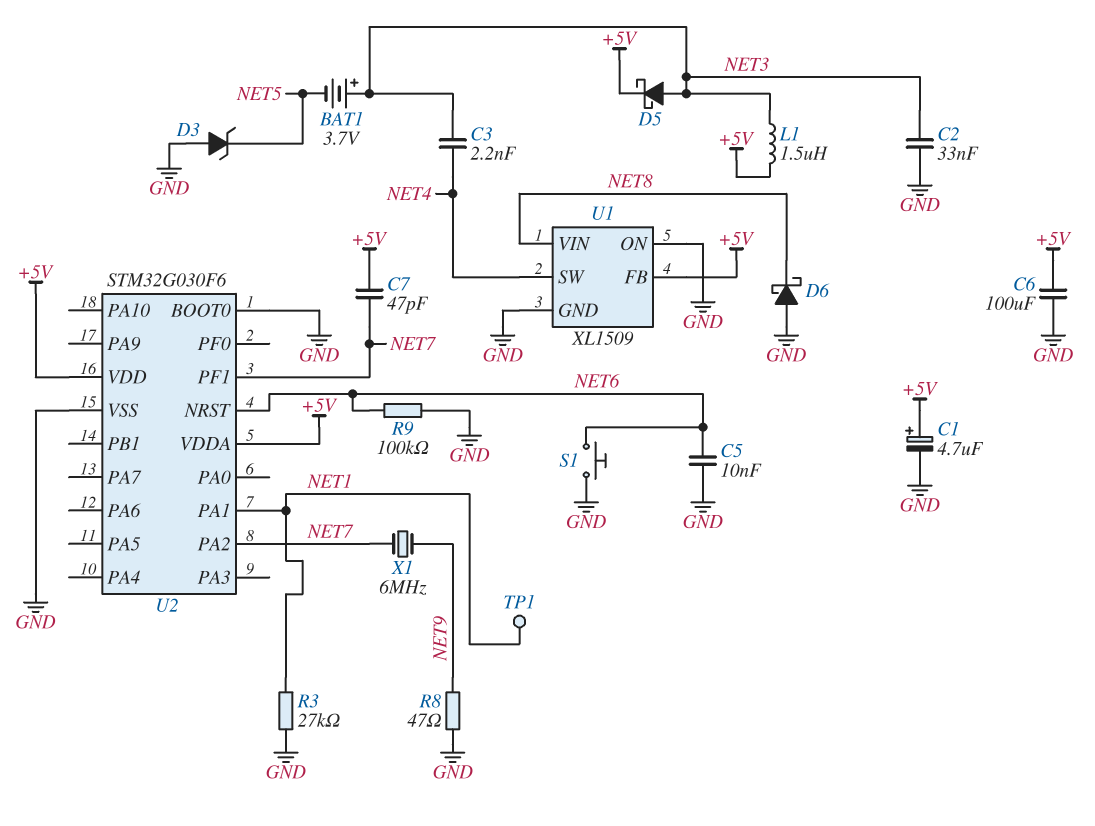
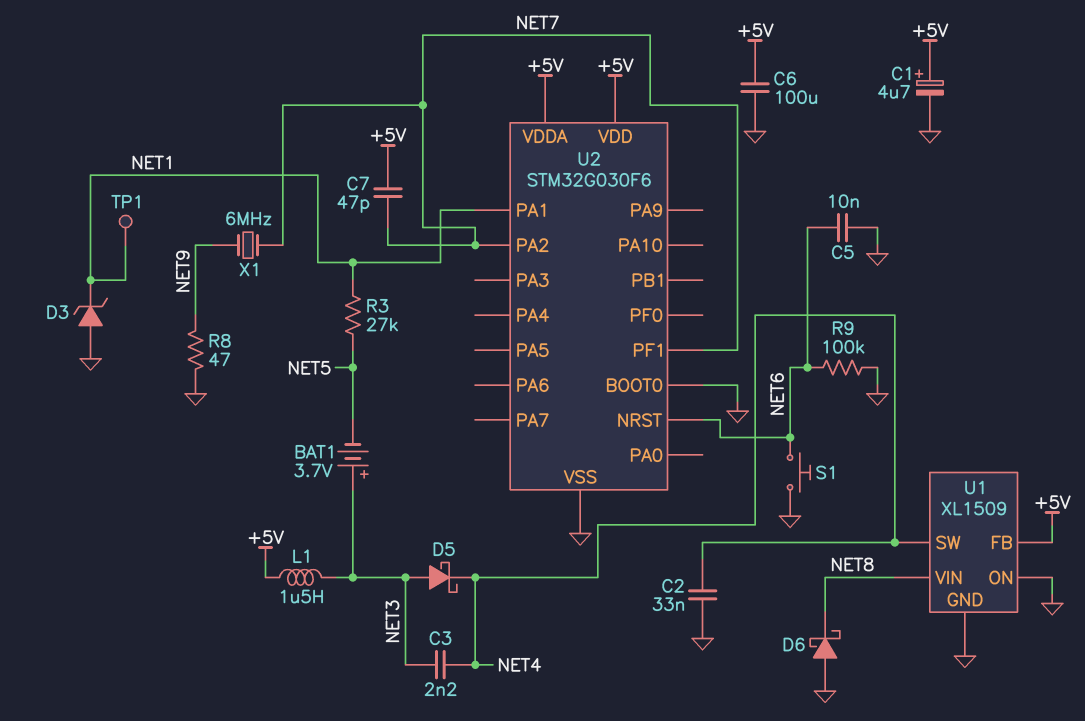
C2: 33nF (GND, NET3) -> 33nF (GND, NET4)
D3: zener (A GND, K NET5) -> zener (A GND, K NET1)
D5: schottky (A NET3, K +5V) -> schottky (A NET3, K NET4)
R3: 27k (GND, NET1) -> 27k (NET1, NET5)

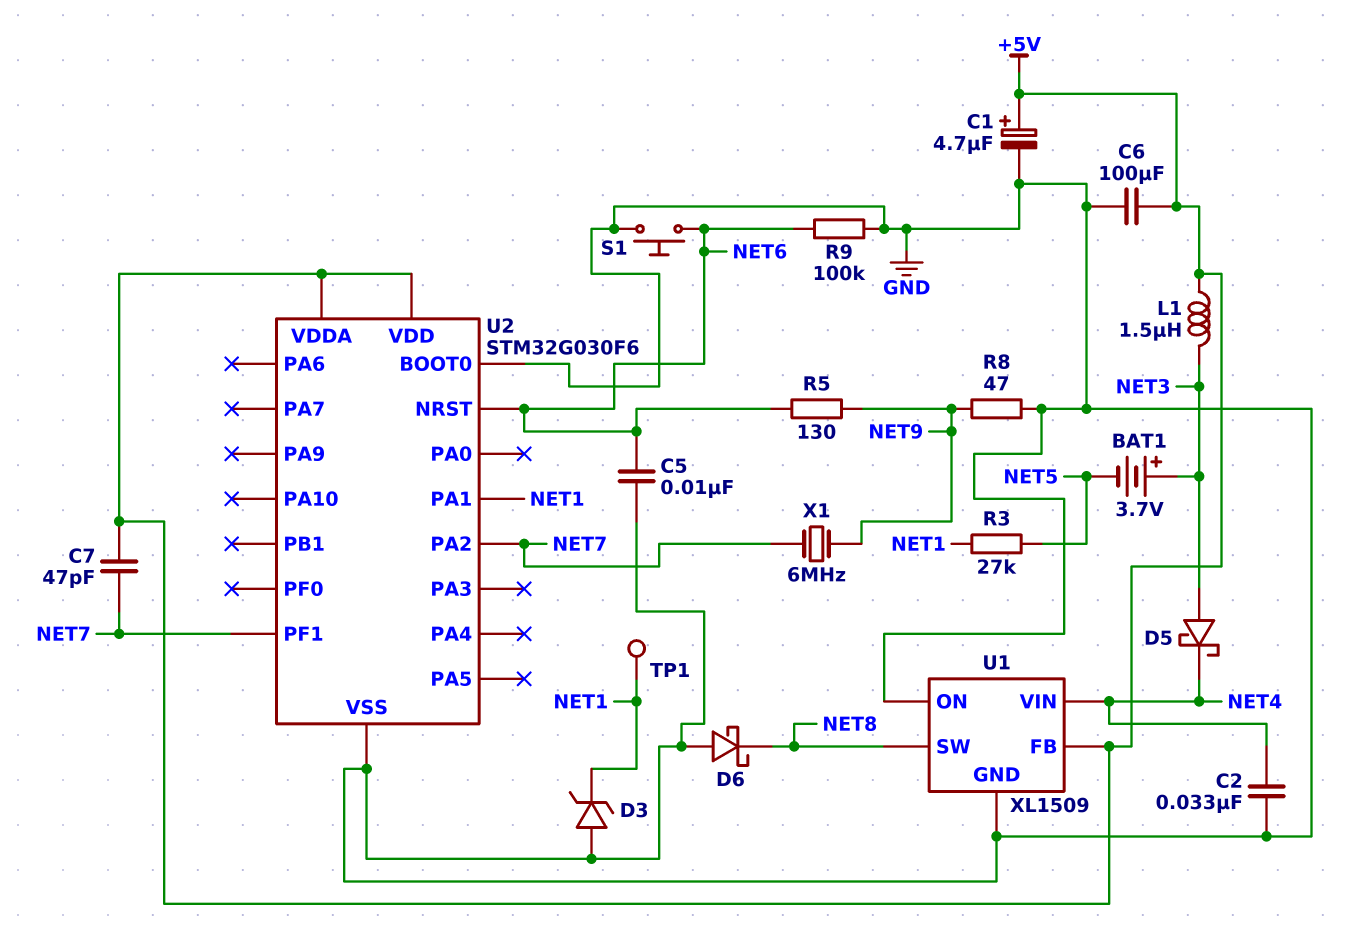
C3: 2.2nF (NET3, NET4) -> none
R5: none -> 130 (NET6, NET9)
U1 pin SW: NET4 -> NET8
U1 pin VIN: NET8 -> NET4

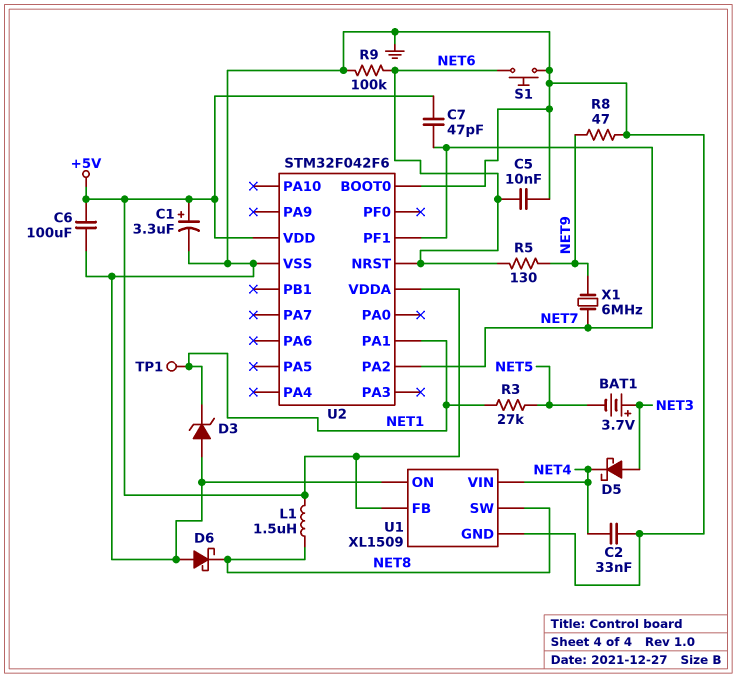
C1: 4.7uF (plus +5V, minus GND) -> 3.3uF (plus +5V, minus GND)
L1: 1.5uH (+5V, NET3) -> 1.5uH (+5V, NET8)
U2: STM32G030F6 -> STM32F042F6

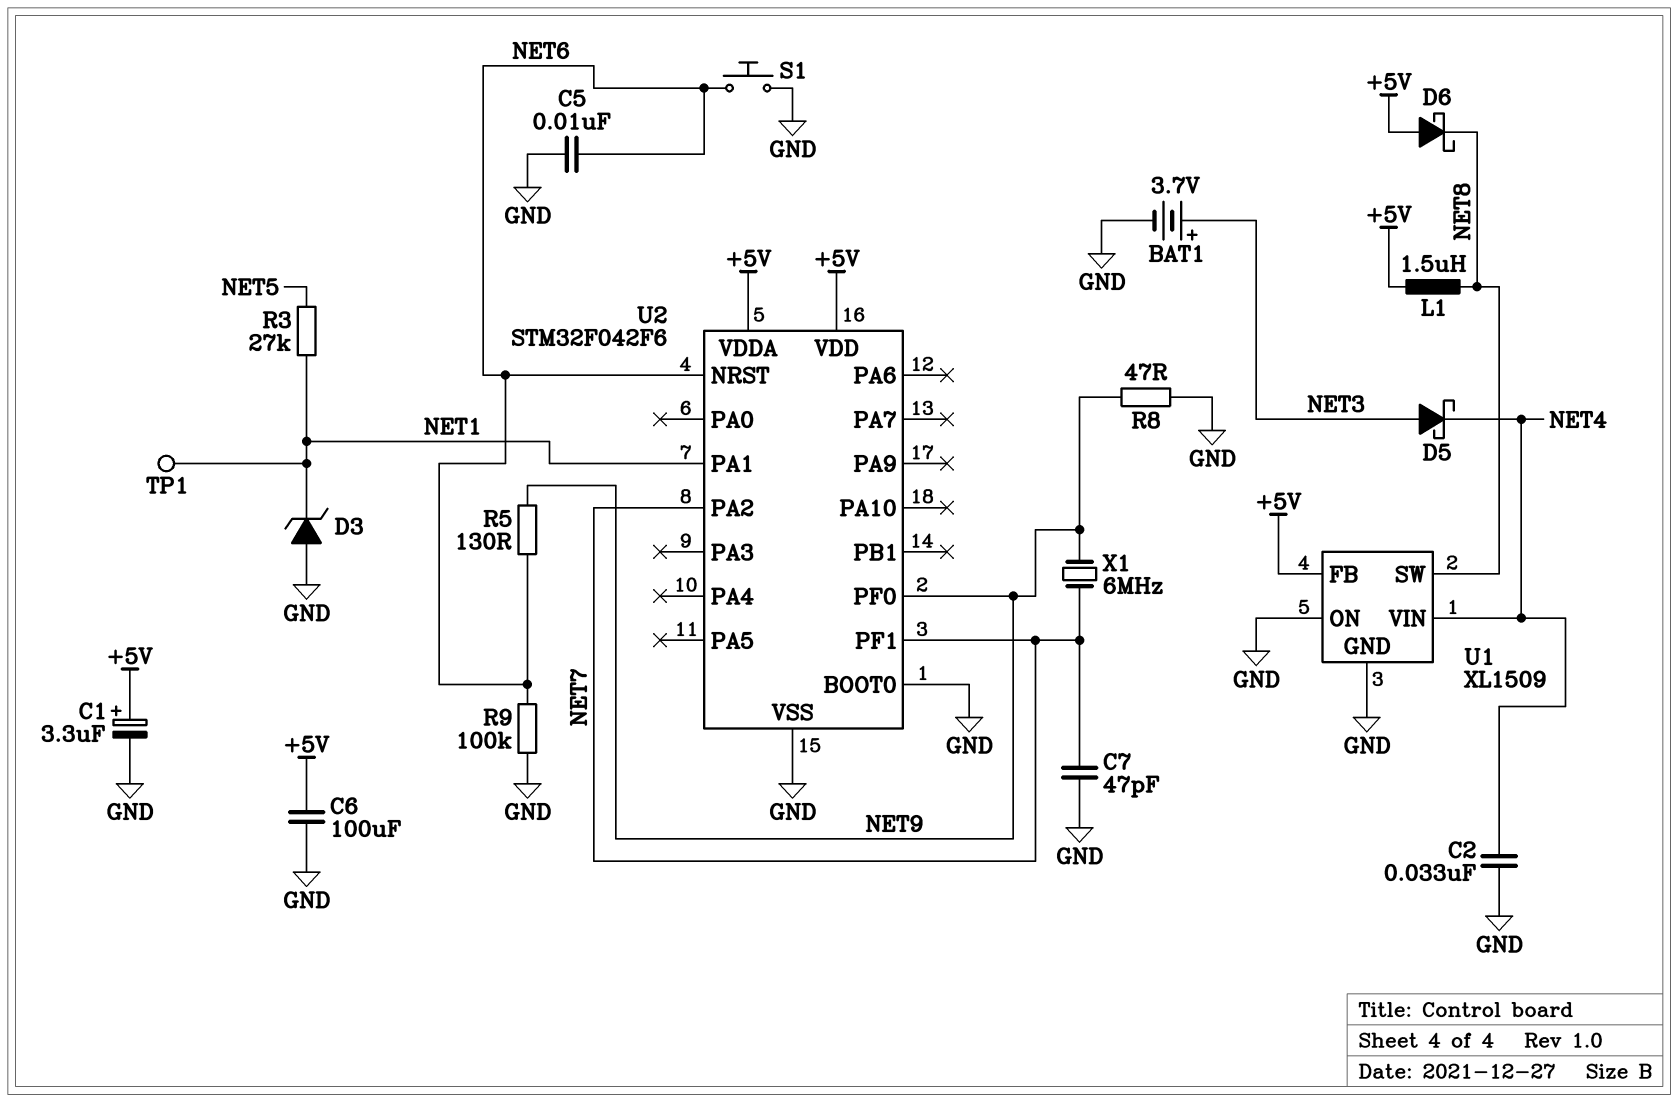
BAT1: 3.7V (plus NET3, minus NET5) -> 3.7V (plus NET3, minus GND)
C7: 47pF (+5V, NET7) -> 47pF (GND, NET7)
D6: schottky (A GND, K NET8) -> schottky (A +5V, K NET8)
U2 pin PF0: none -> NET9

